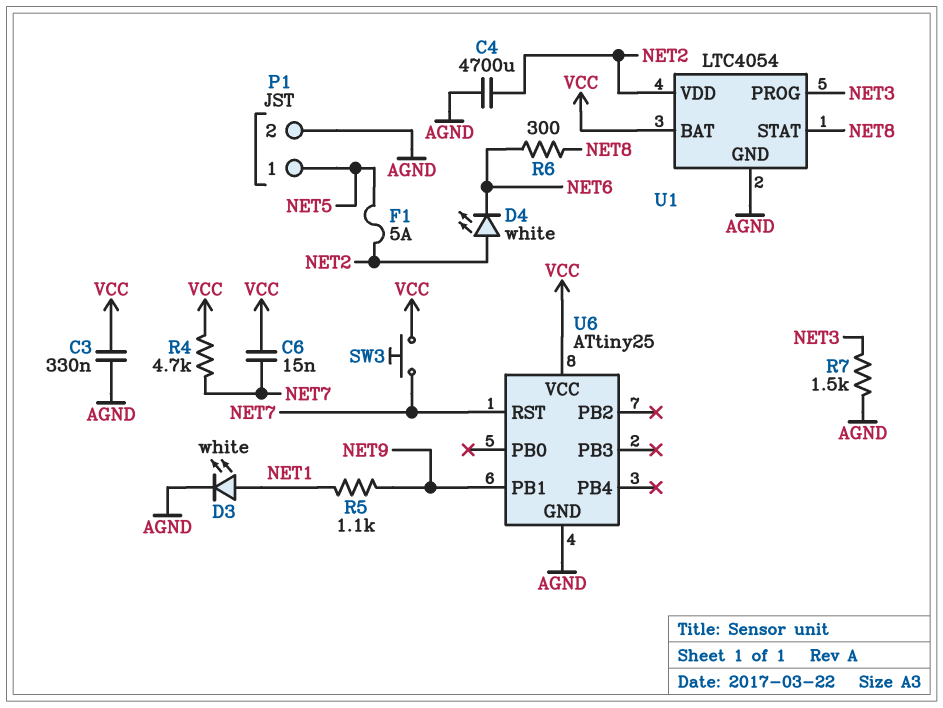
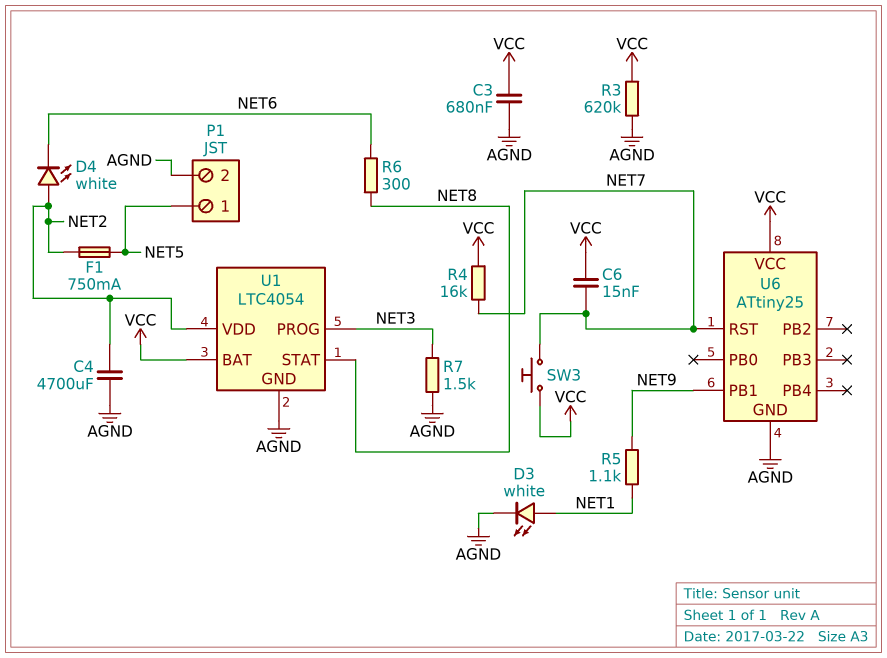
C3: 330nF (AGND, VCC) -> 680nF (AGND, VCC)
F1: 5A (NET2, NET5) -> 750mA (NET2, NET5)
R3: none -> 620k (AGND, VCC)
R4: 4.7k (NET7, VCC) -> 16k (NET7, VCC)

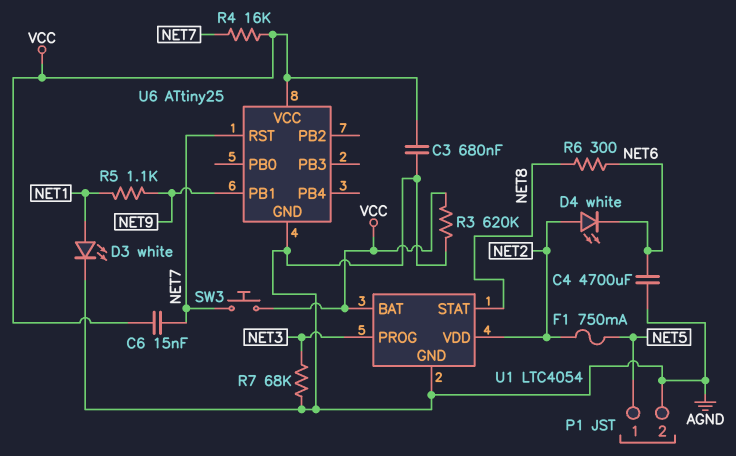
C4: 4700uF (AGND, NET2) -> 4700uF (AGND, NET6)
R7: 1.5k (AGND, NET3) -> 68k (AGND, NET3)

